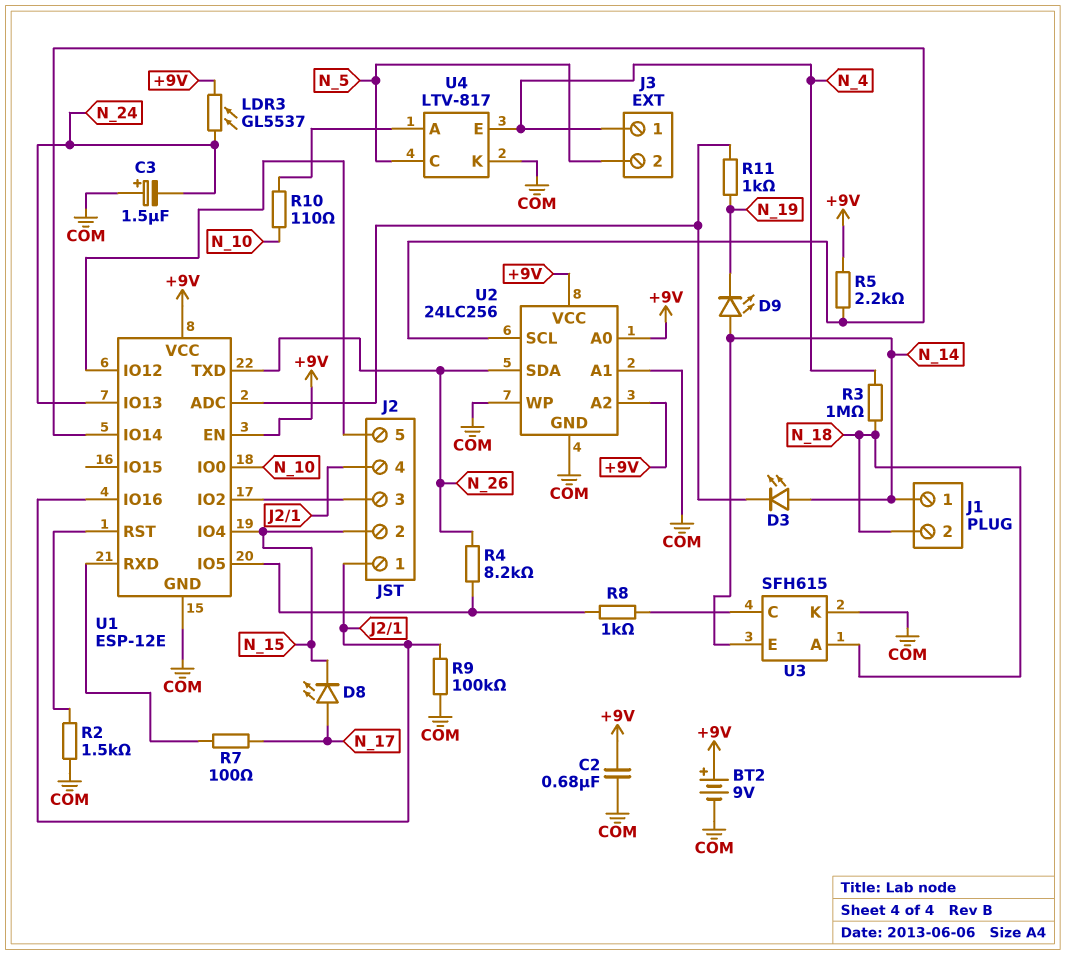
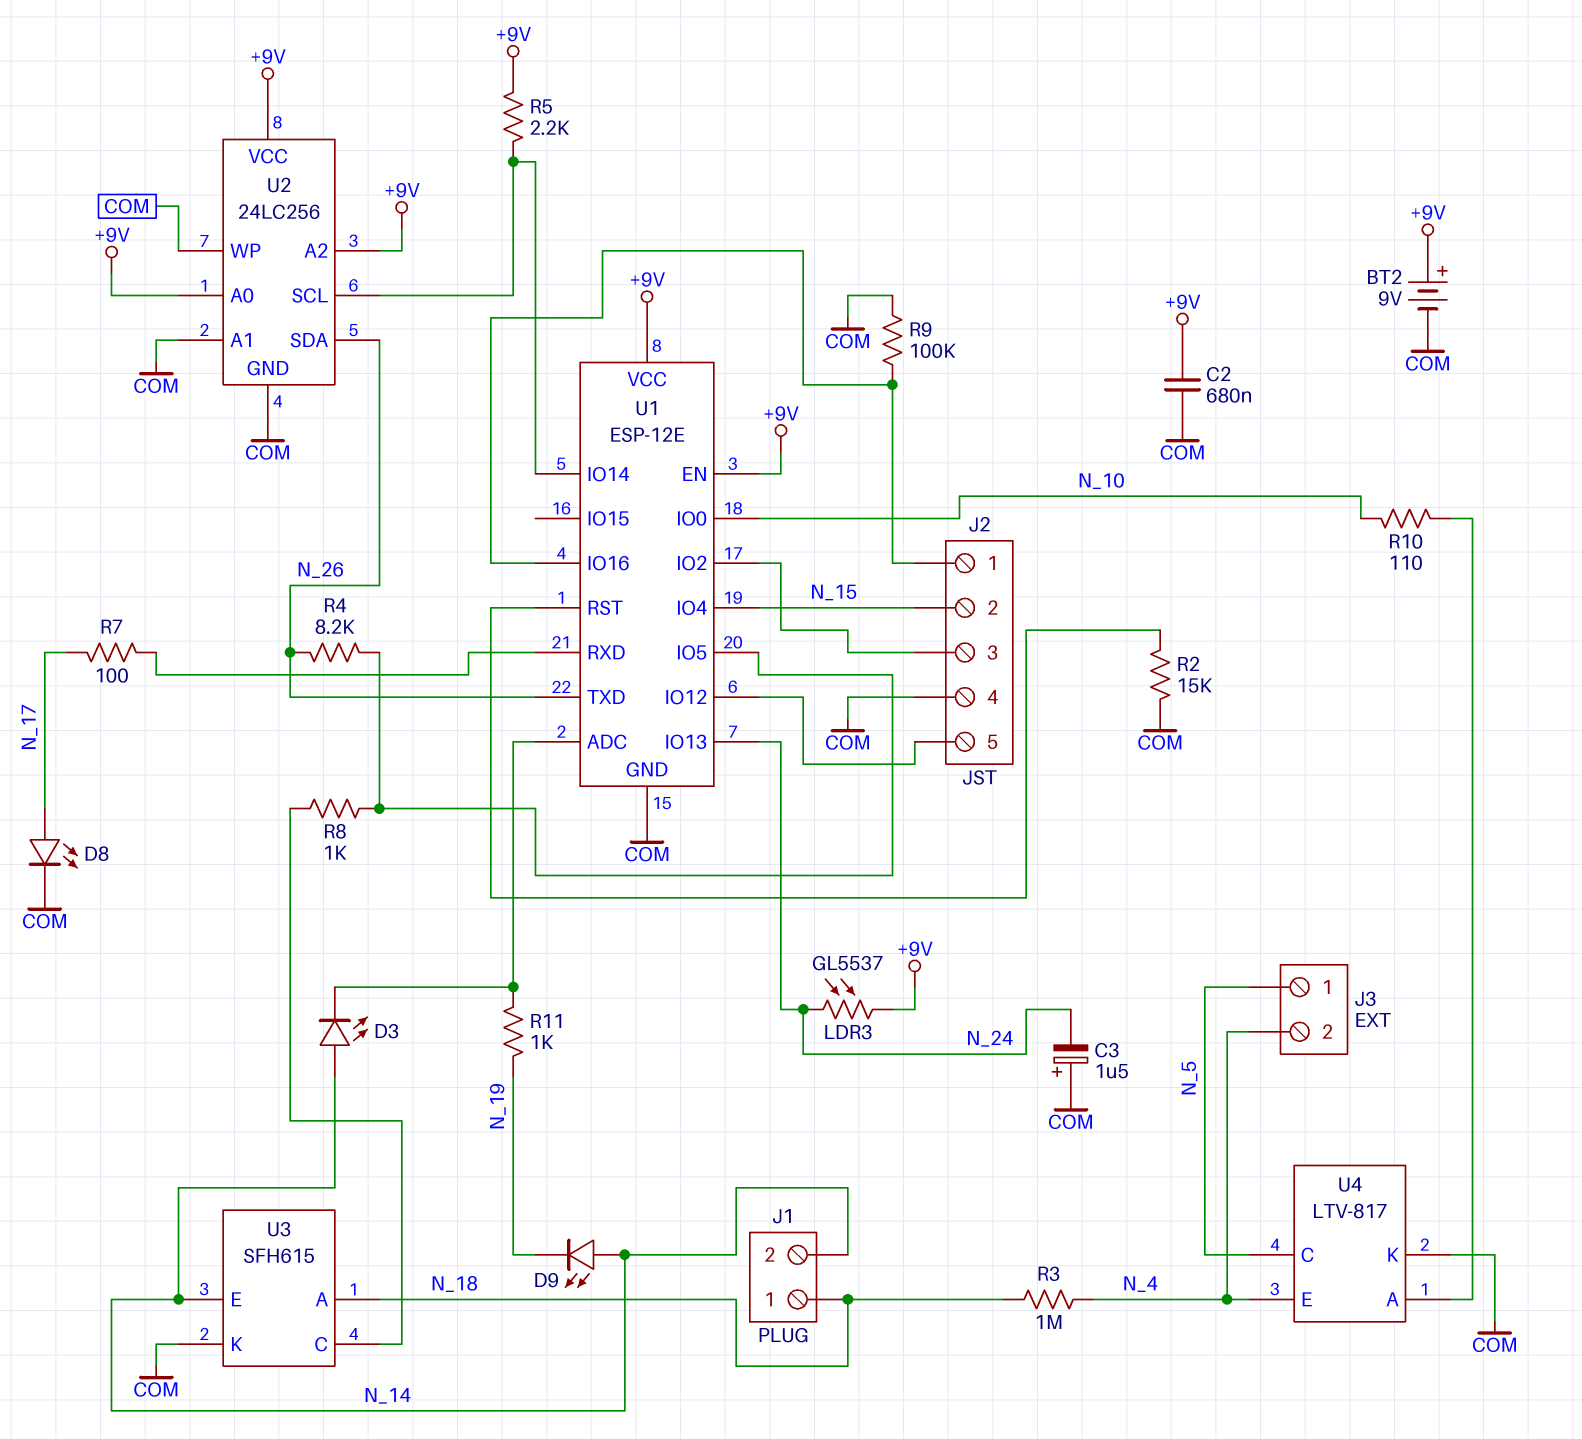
D8: LED (A N_17, K N_15) -> LED (A N_17, K COM)
J1 pin 1: N_14 -> N_18
J1 pin 2: N_18 -> N_14
J2 pin 4: J2/1 -> COM
J3 pin 1: N_4 -> N_5
J3 pin 2: N_5 -> N_4
R2: 1.5k (COM, U1/RST) -> 15k (COM, U1/RST)

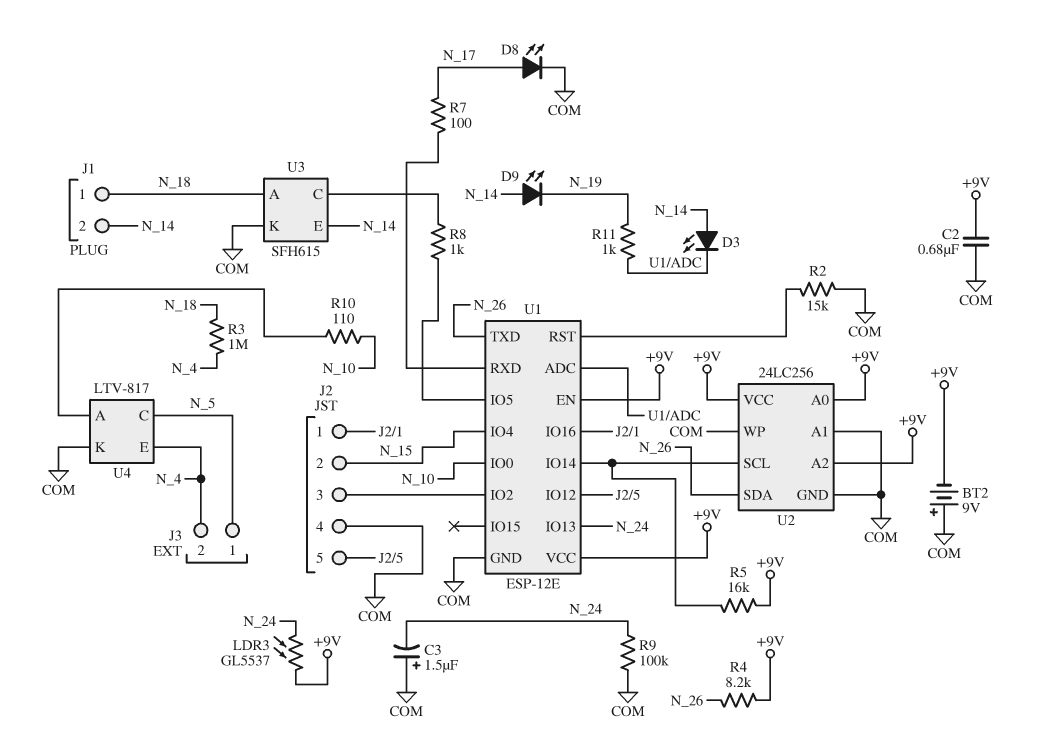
BT2: 9V (plus +9V, minus COM) -> 9V (plus COM, minus +9V)
R4: 8.2k (N_26, U1/IO5) -> 8.2k (+9V, N_26)
R5: 2.2k (+9V, U1/IO14) -> 16k (+9V, U1/IO14)
R9: 100k (COM, J2/1) -> 100k (COM, N_24)

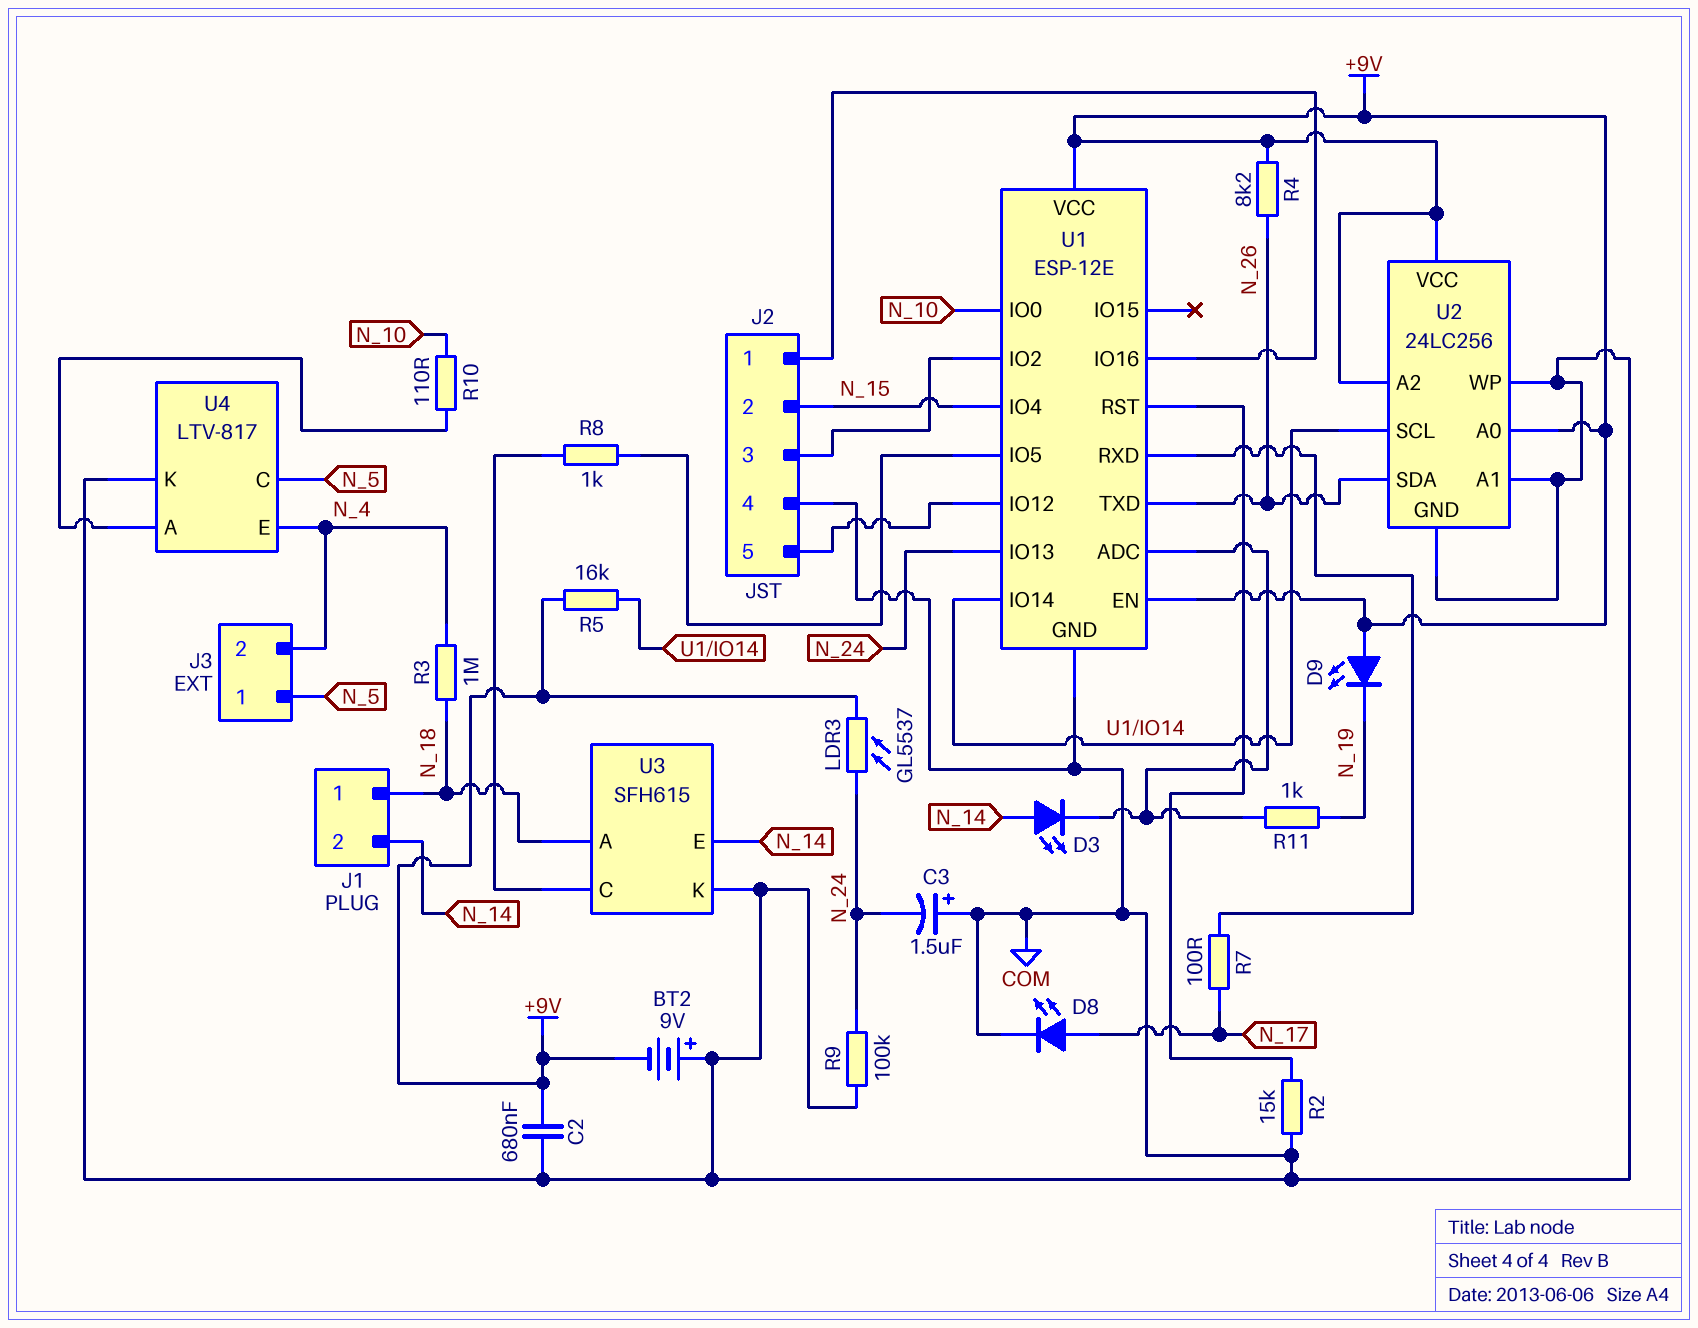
D9: LED (A N_14, K N_19) -> LED (A +9V, K N_19)

